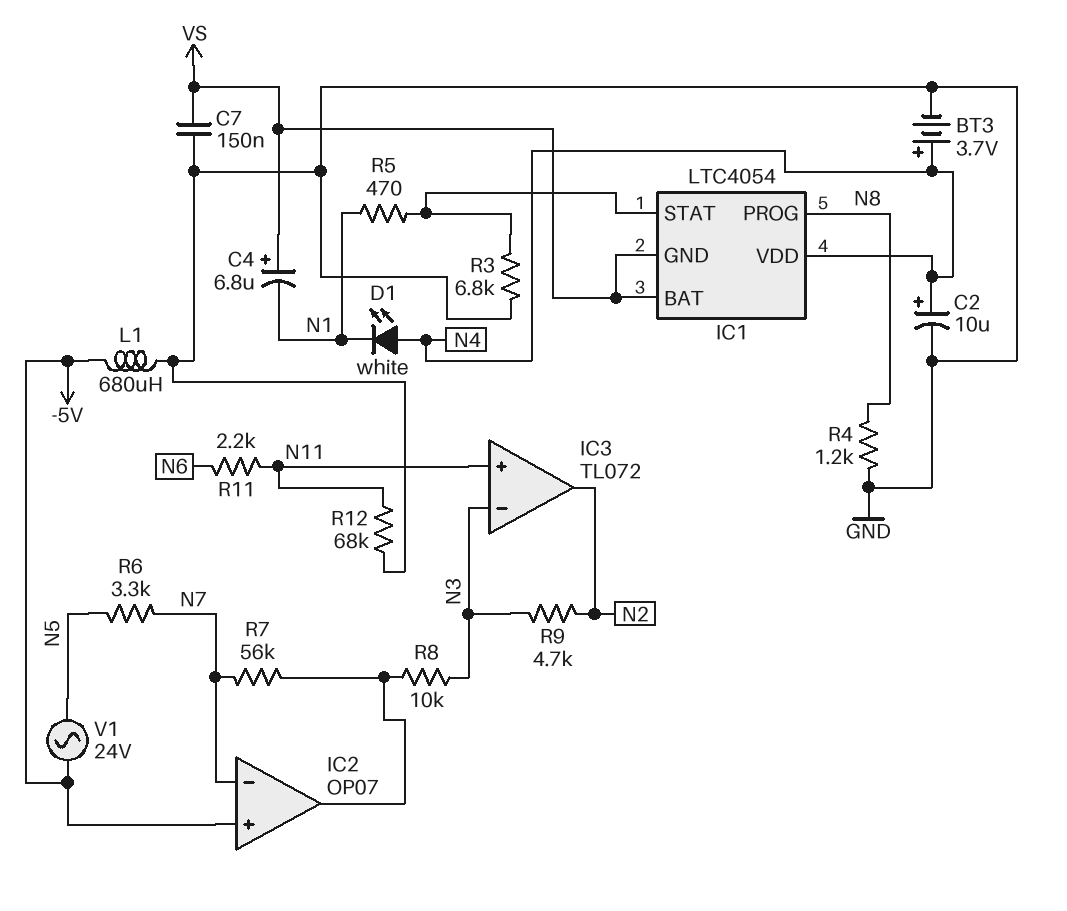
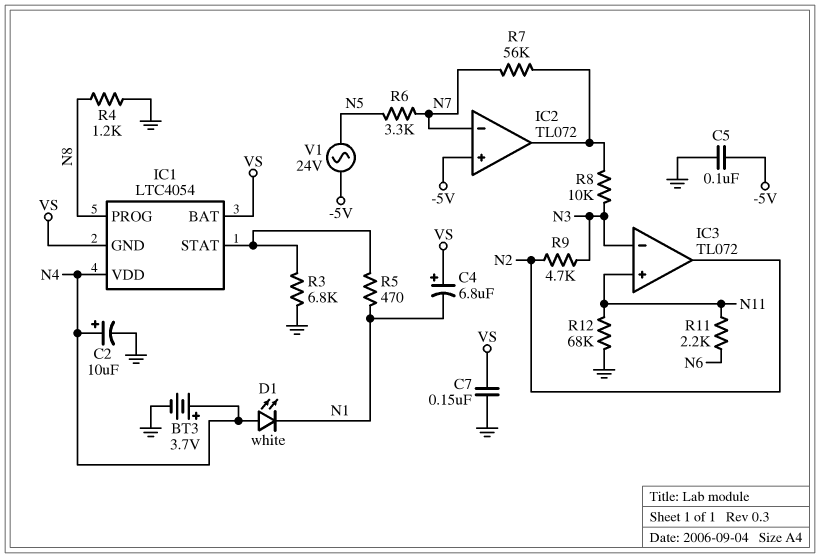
C5: none -> 100nF (-5V, GND)
IC2: OP07 -> TL072
L1: 680uH (-5V, GND) -> none

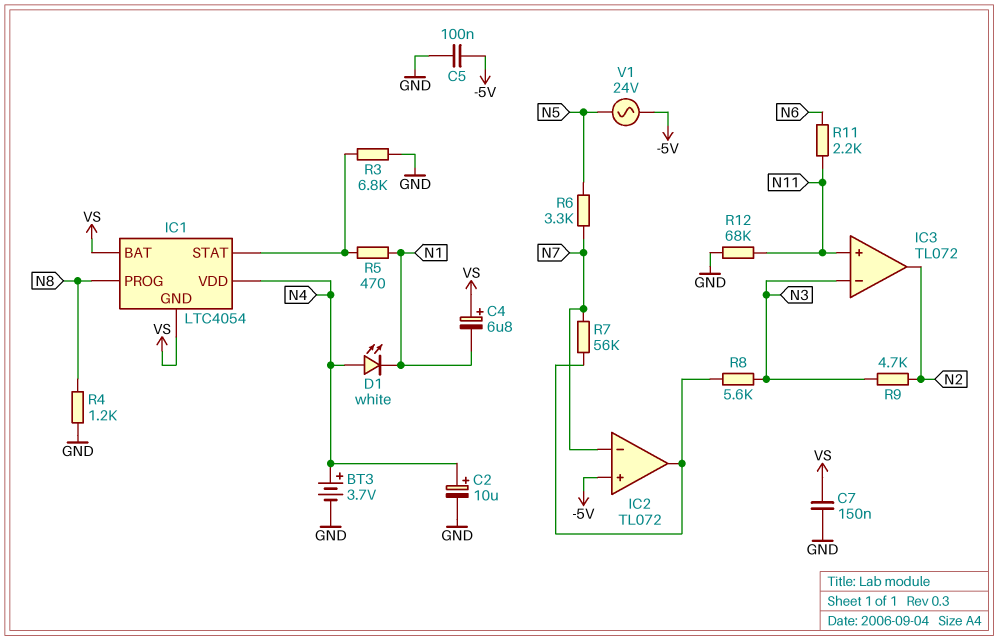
R8: 10k (IC2/out, N3) -> 5.6k (IC2/out, N3)

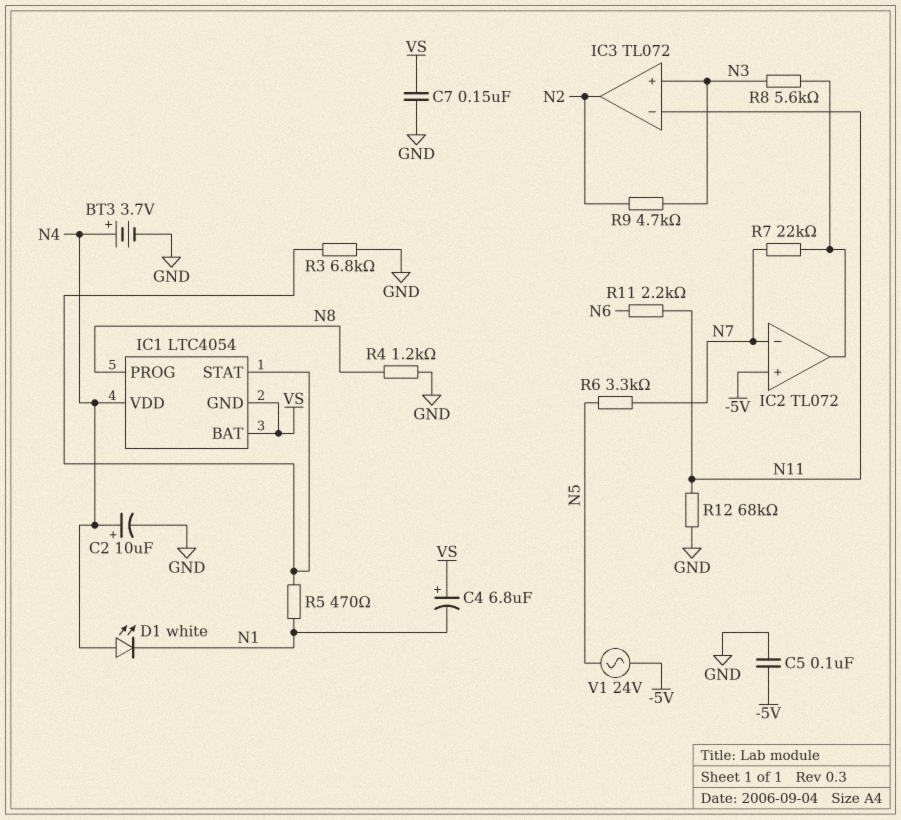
IC3 pin in+: N11 -> N3
IC3 pin in-: N3 -> N11
R7: 56k (IC2/out, N7) -> 22k (IC2/out, N7)

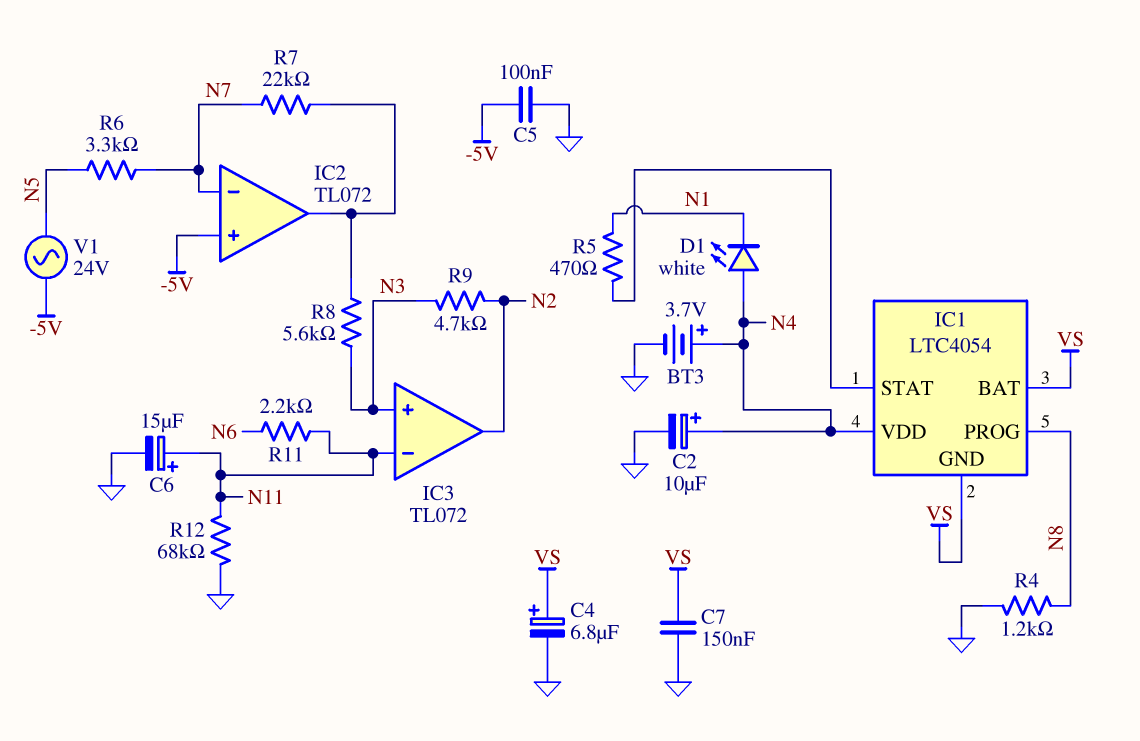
C4: 6.8uF (plus VS, minus N1) -> 6.8uF (plus VS, minus GND)
C6: none -> 15uF (plus N11, minus GND)
R3: 6.8k (GND, IC1/STAT) -> none

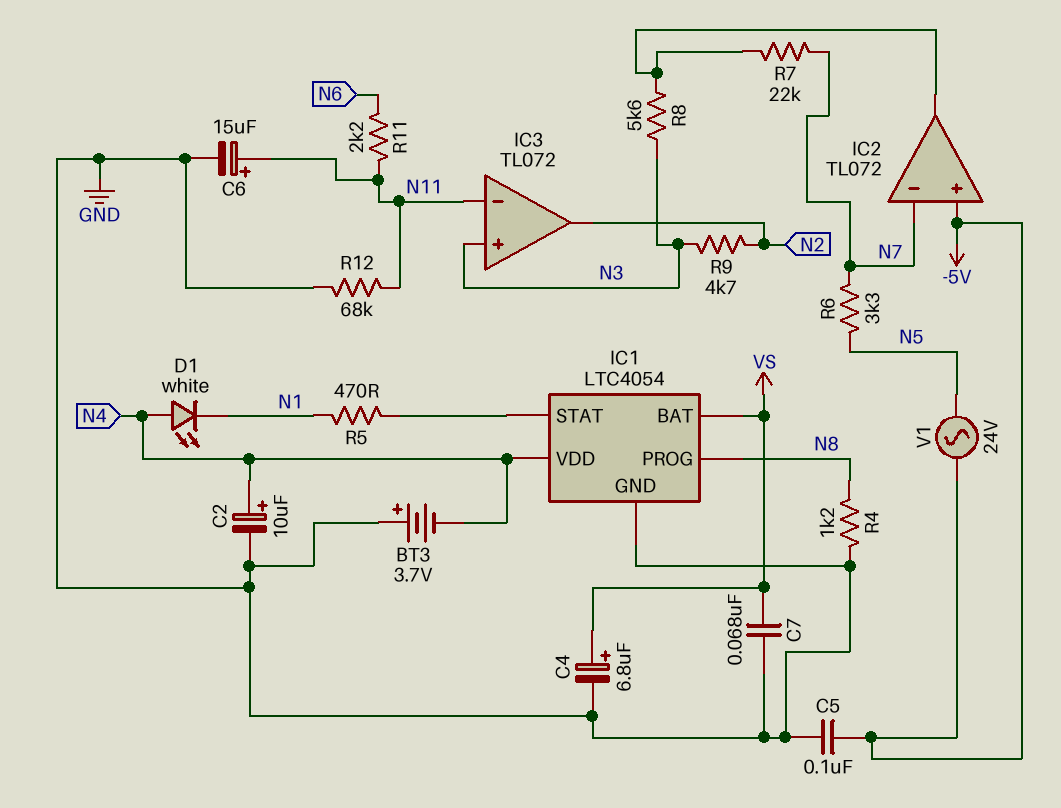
BT3: 3.7V (plus N4, minus GND) -> 3.7V (plus GND, minus N4)
C7: 150nF (GND, VS) -> 68nF (GND, VS)
IC1 pin GND: VS -> GND

